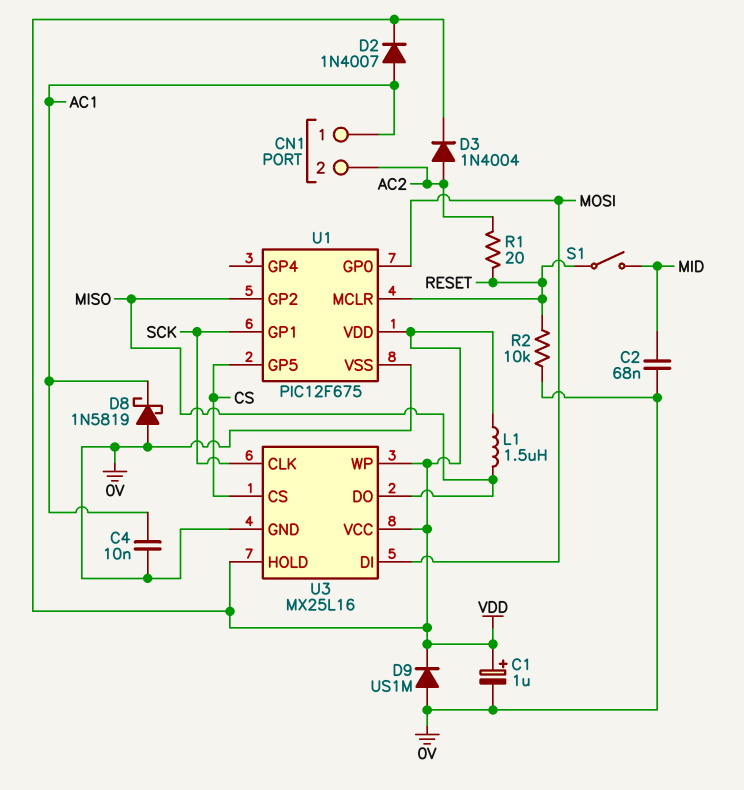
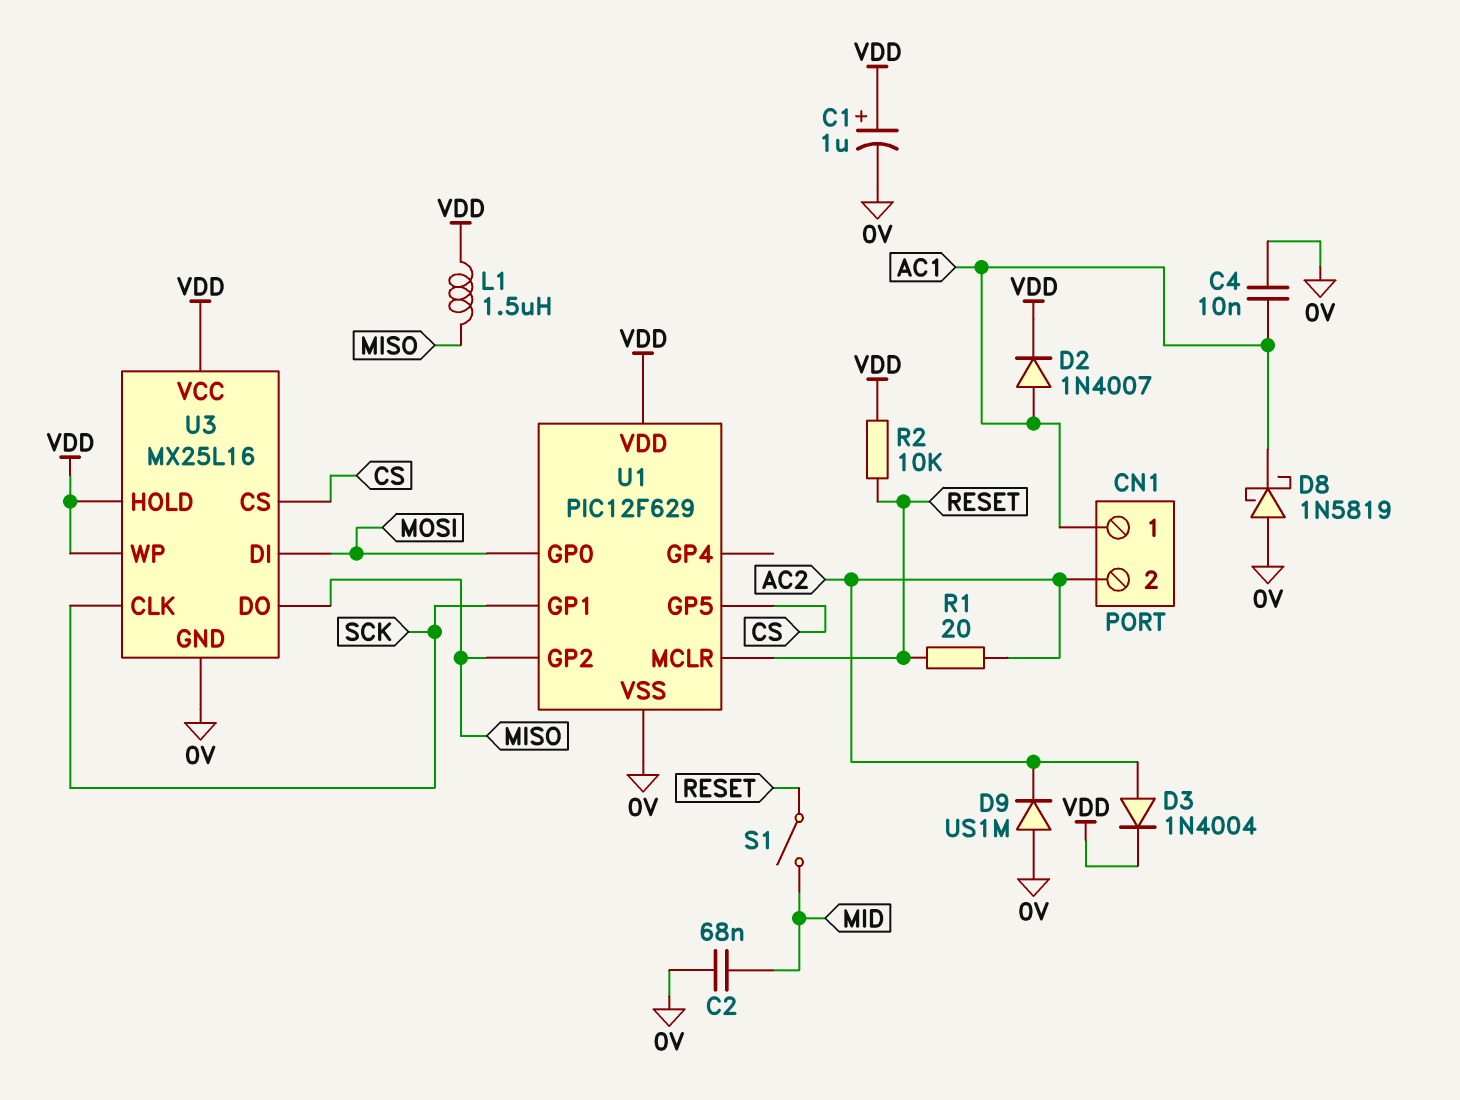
D9: diode US1M (A 0V, K VDD) -> diode US1M (A 0V, K AC2)
R2: 10k (0V, RESET) -> 10k (RESET, VDD)
U1: PIC12F675 -> PIC12F629

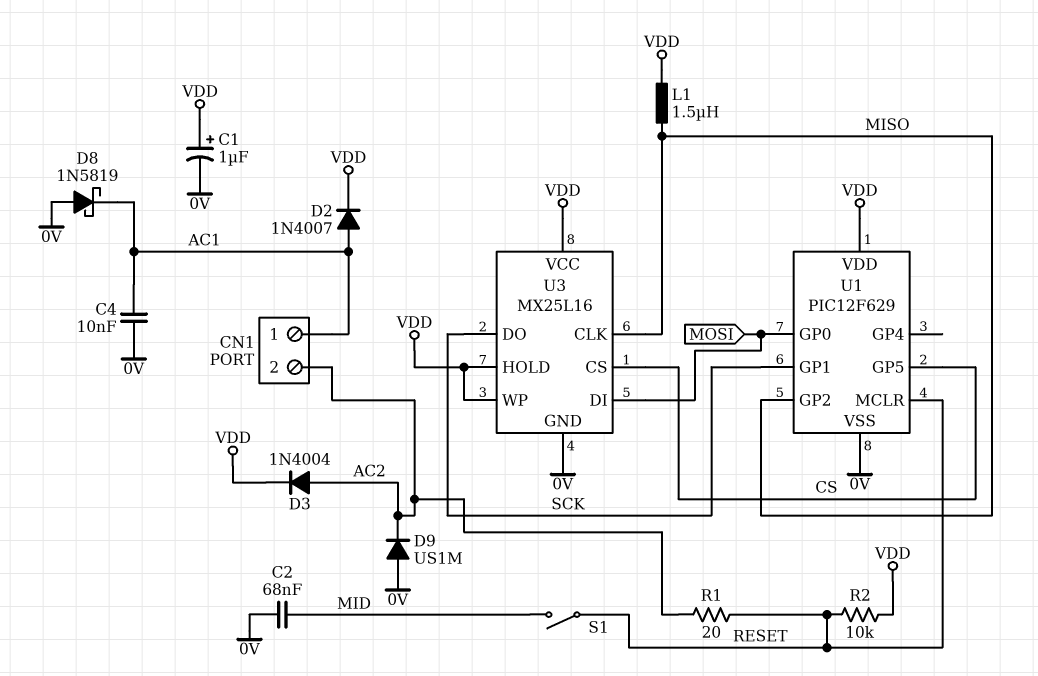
U3 pin CLK: SCK -> MISO
U3 pin DO: MISO -> SCK

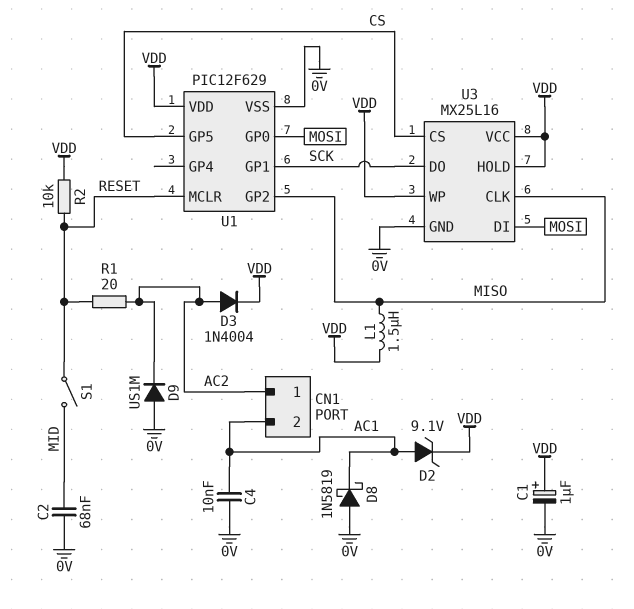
CN1 pin 1: AC1 -> AC2
CN1 pin 2: AC2 -> AC1
D2: diode 1N4007 (A AC1, K VDD) -> zener 9.1V (A AC1, K VDD)

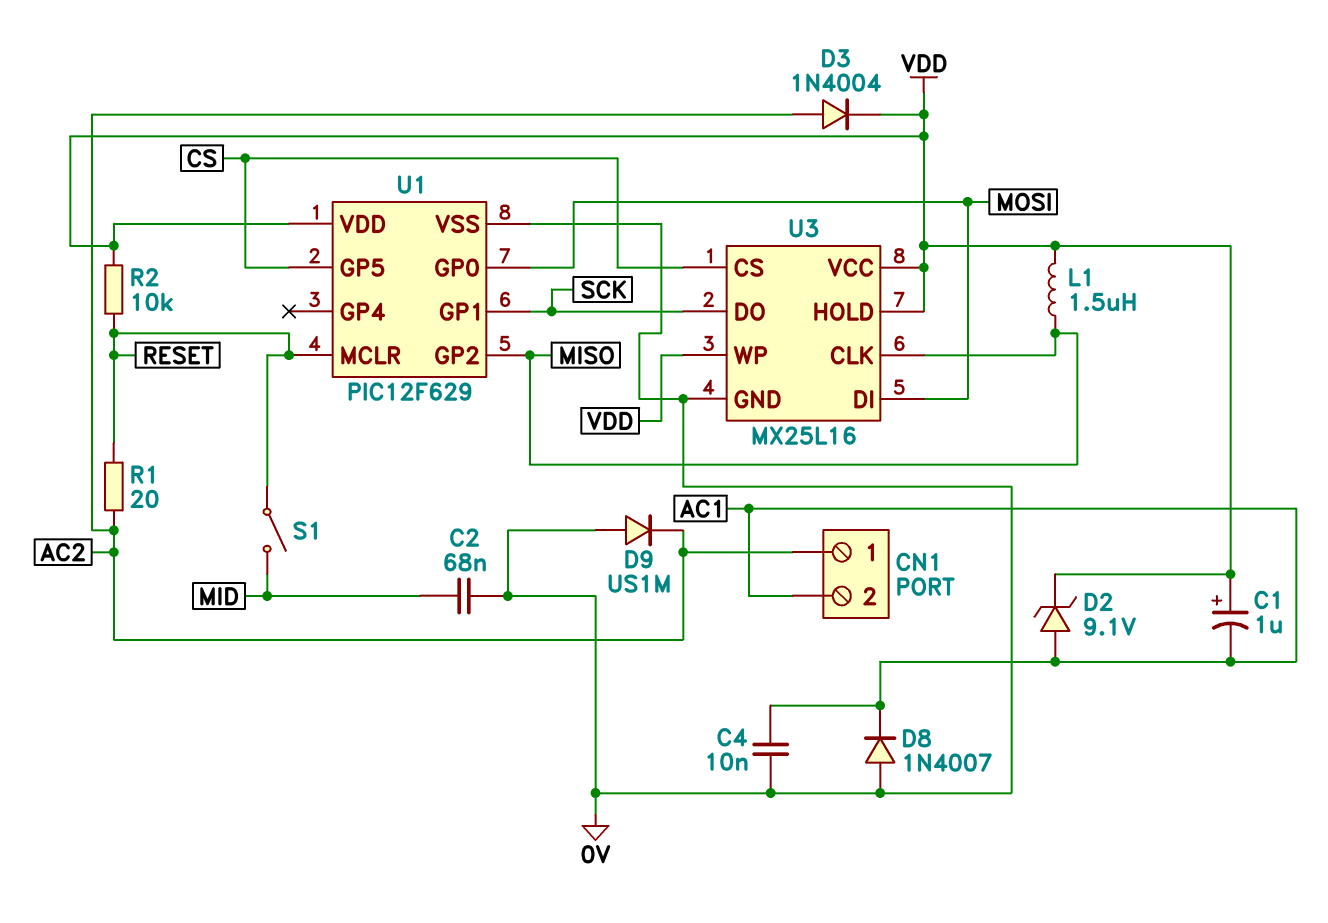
C1: 1uF (plus VDD, minus 0V) -> 1uF (plus VDD, minus AC1)
D8: schottky 1N5819 (A 0V, K AC1) -> diode 1N4007 (A 0V, K AC1)

